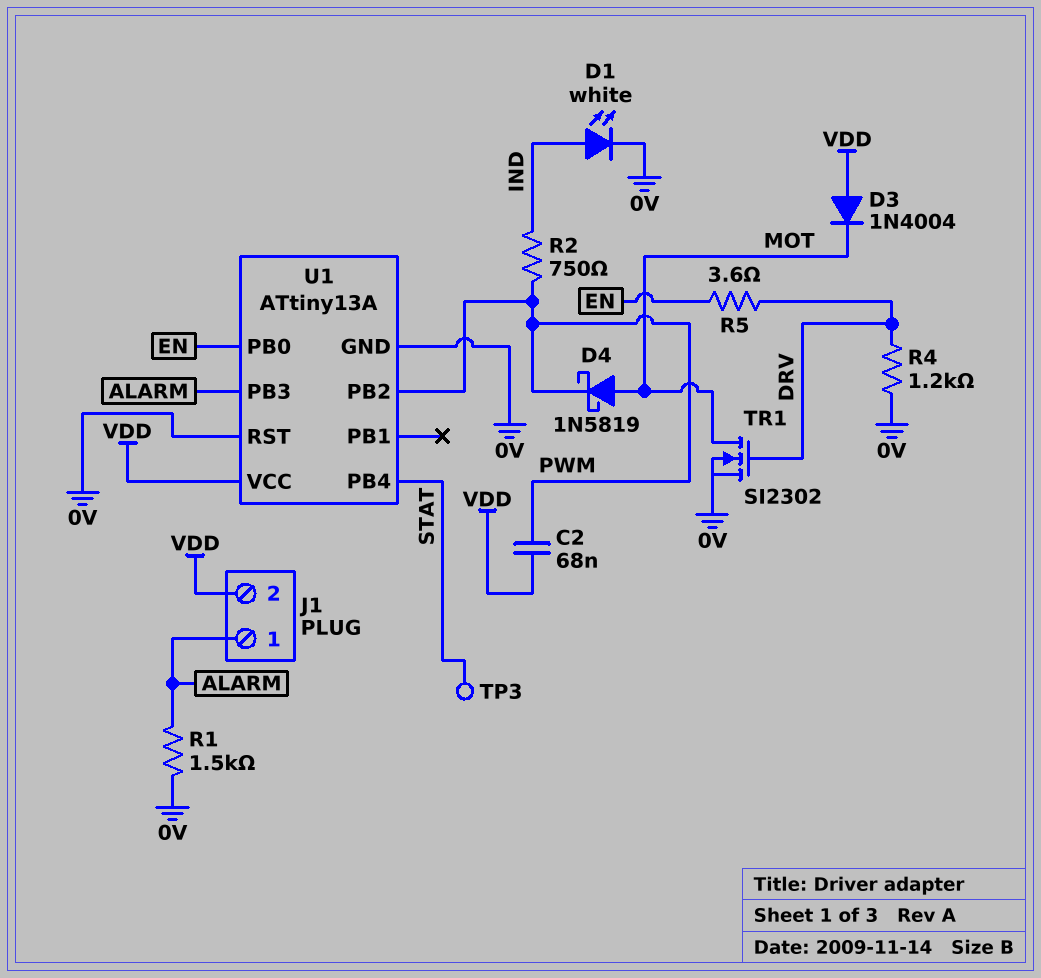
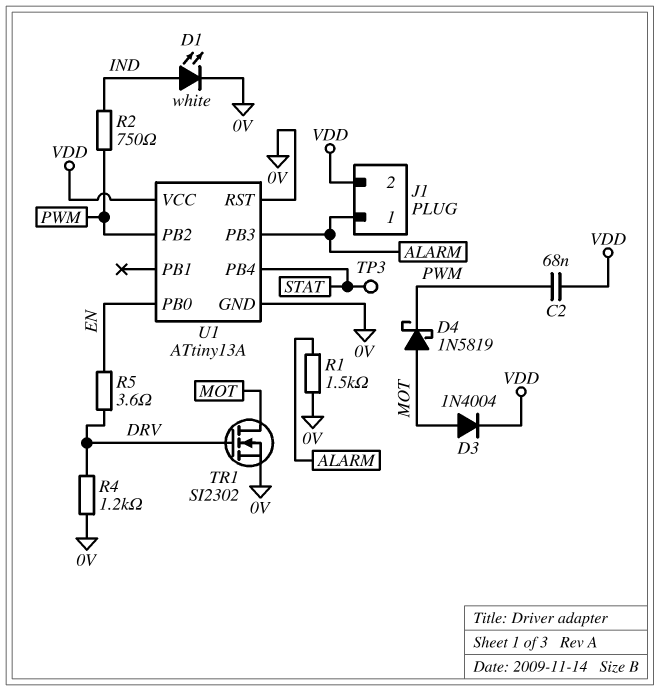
D3: diode 1N4004 (A VDD, K MOT) -> diode 1N4004 (A MOT, K VDD)

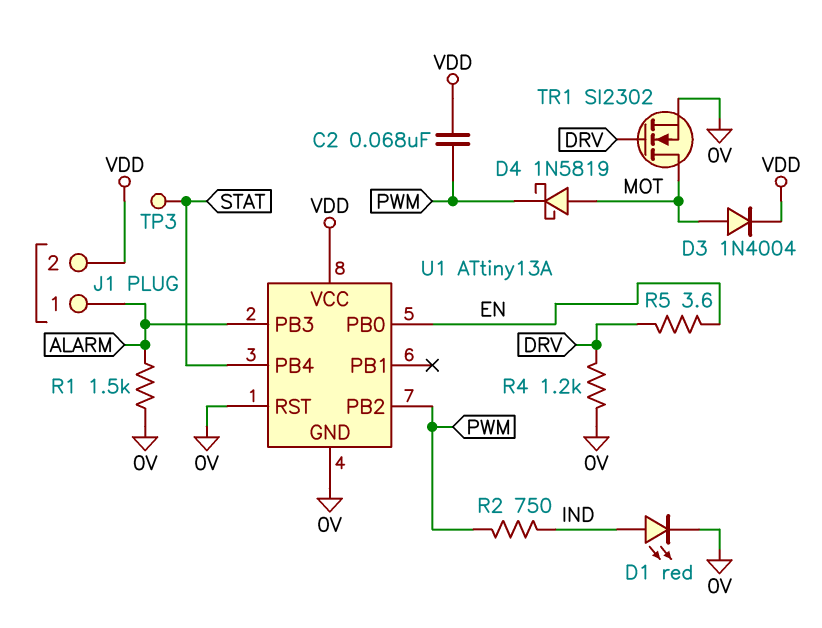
D1: LED white (A IND, K 0V) -> LED red (A IND, K 0V)

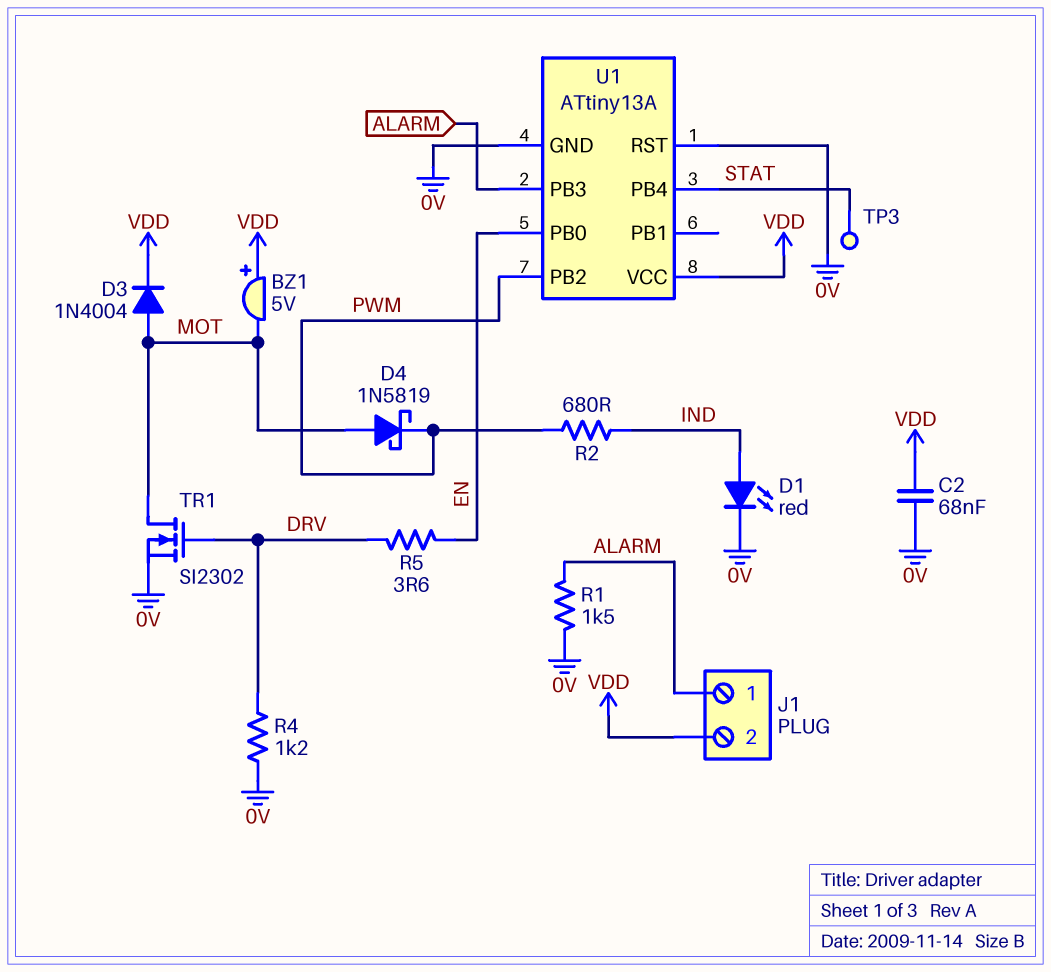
BZ1: none -> buzzer 5V (plus VDD, minus MOT)
C2: 68nF (PWM, VDD) -> 68nF (0V, VDD)
R2: 750 (IND, PWM) -> 680 (IND, PWM)

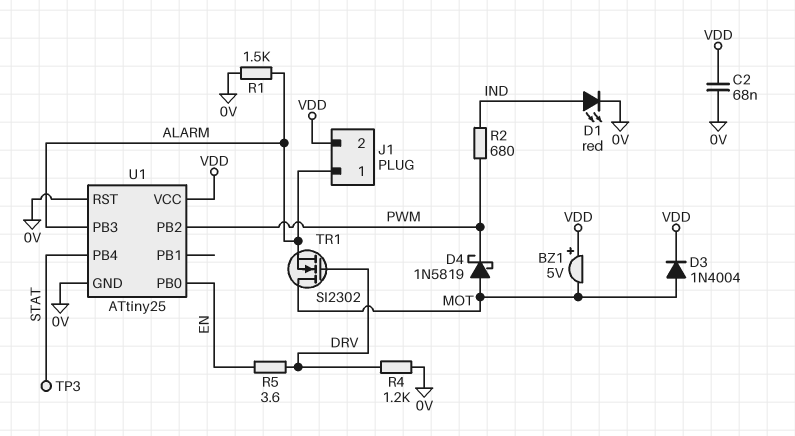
TR1: NMOS SI2302 (G DRV, D MOT, S 0V) -> NMOS SI2302 (G DRV, D MOT, S ALARM)
U1: ATtiny13A -> ATtiny25

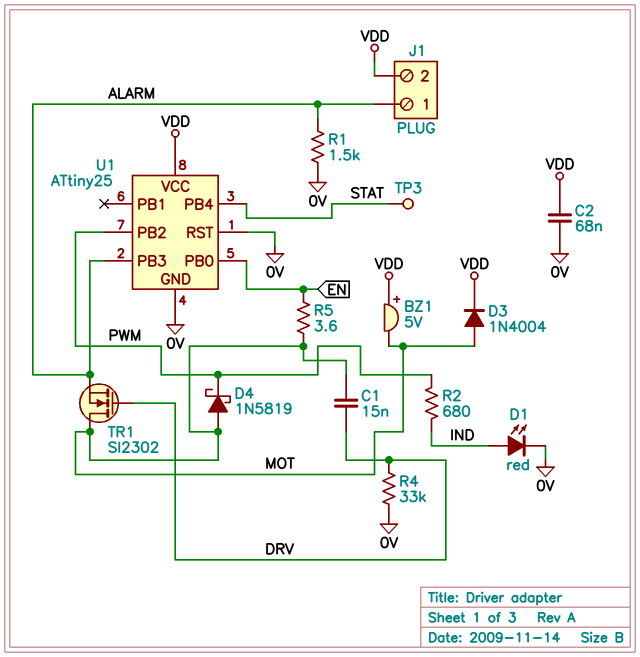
C1: none -> 15nF (DRV, MOT)
R4: 1.2k (0V, DRV) -> 33k (0V, DRV)
R5: 3.6 (DRV, EN) -> 3.6 (EN, MOT)

